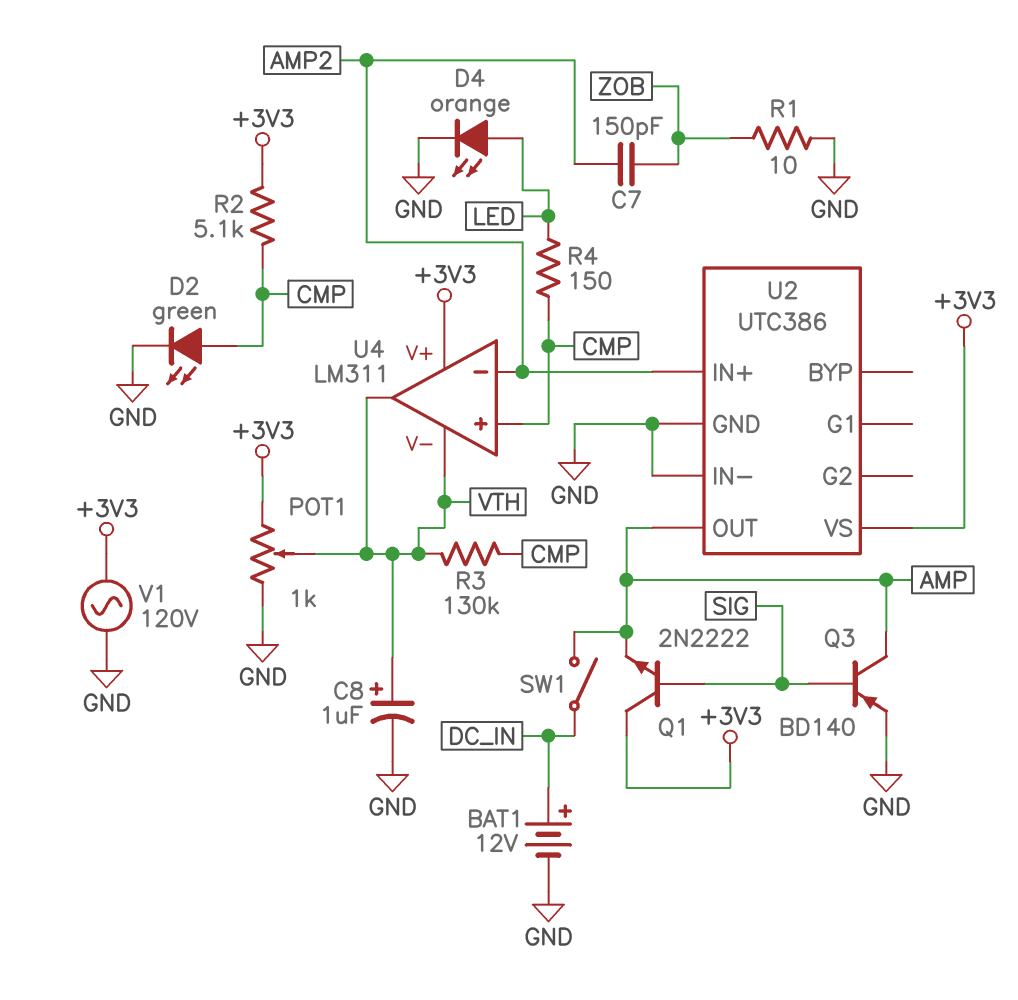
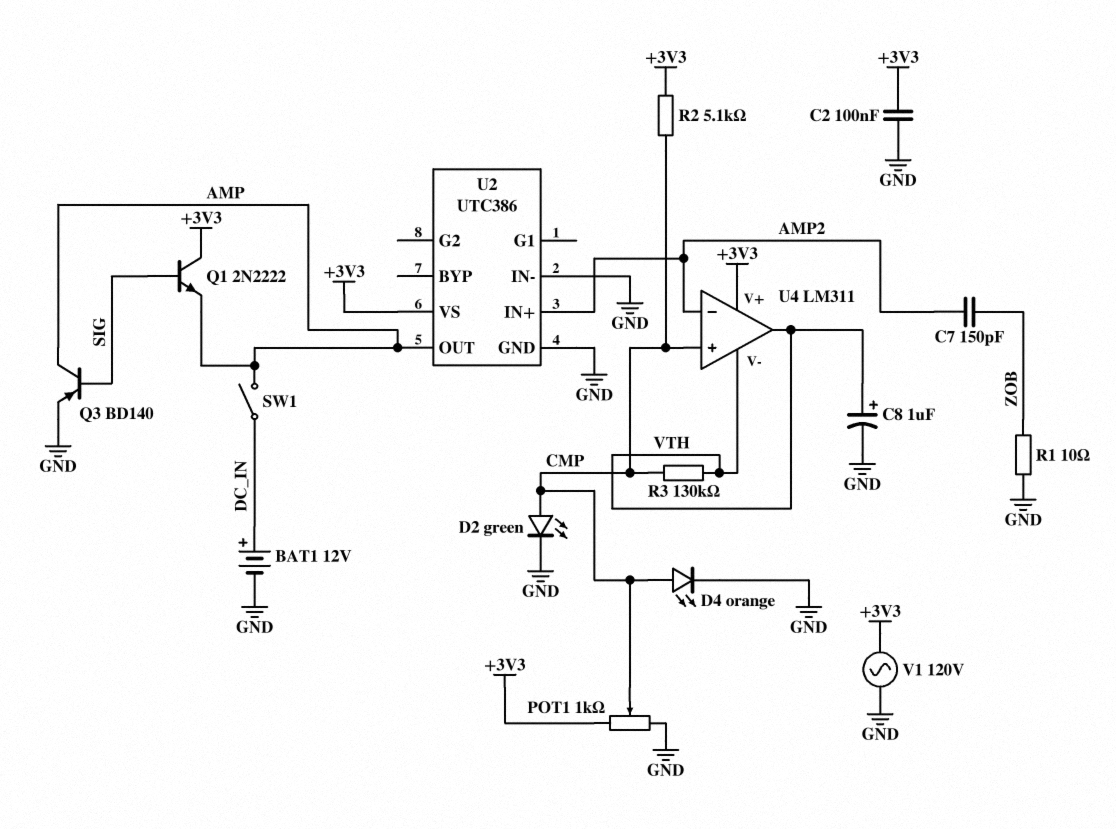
C2: none -> 100nF (+3V3, GND)
D4: LED orange (A LED, K GND) -> LED orange (A CMP, K GND)
POT1: 1k (+3V3, GND, wiper VTH) -> 1k (+3V3, GND, wiper CMP)
R4: 150 (CMP, LED) -> none

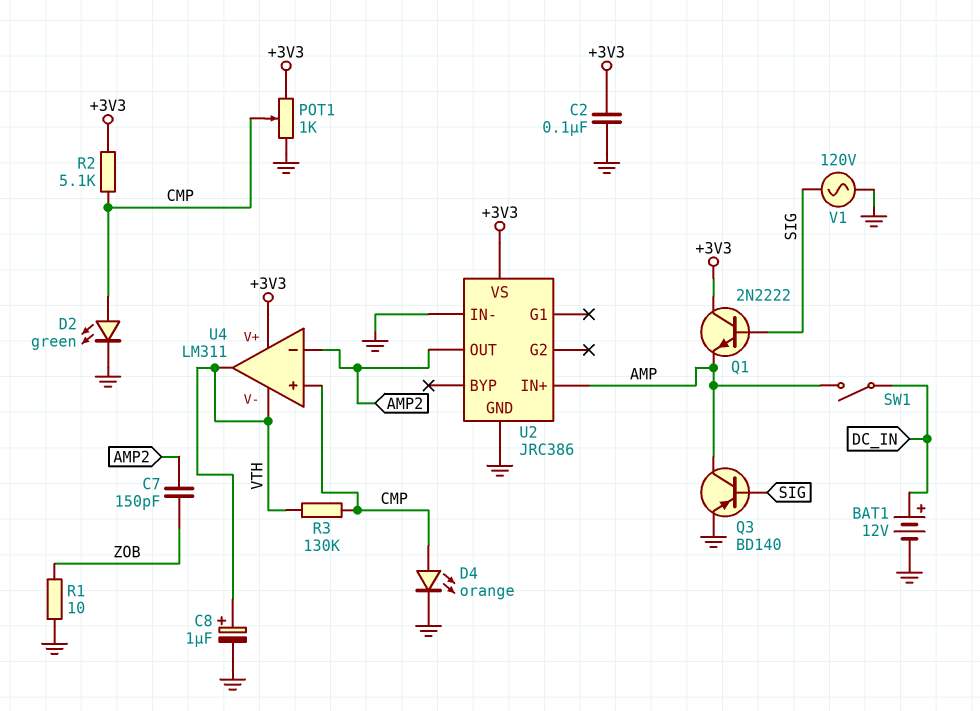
U2: UTC386 -> JRC386
U2 pin IN+: AMP2 -> AMP
U2 pin OUT: AMP -> AMP2
V1: AC 120V (+3V3, GND) -> AC 120V (GND, SIG)

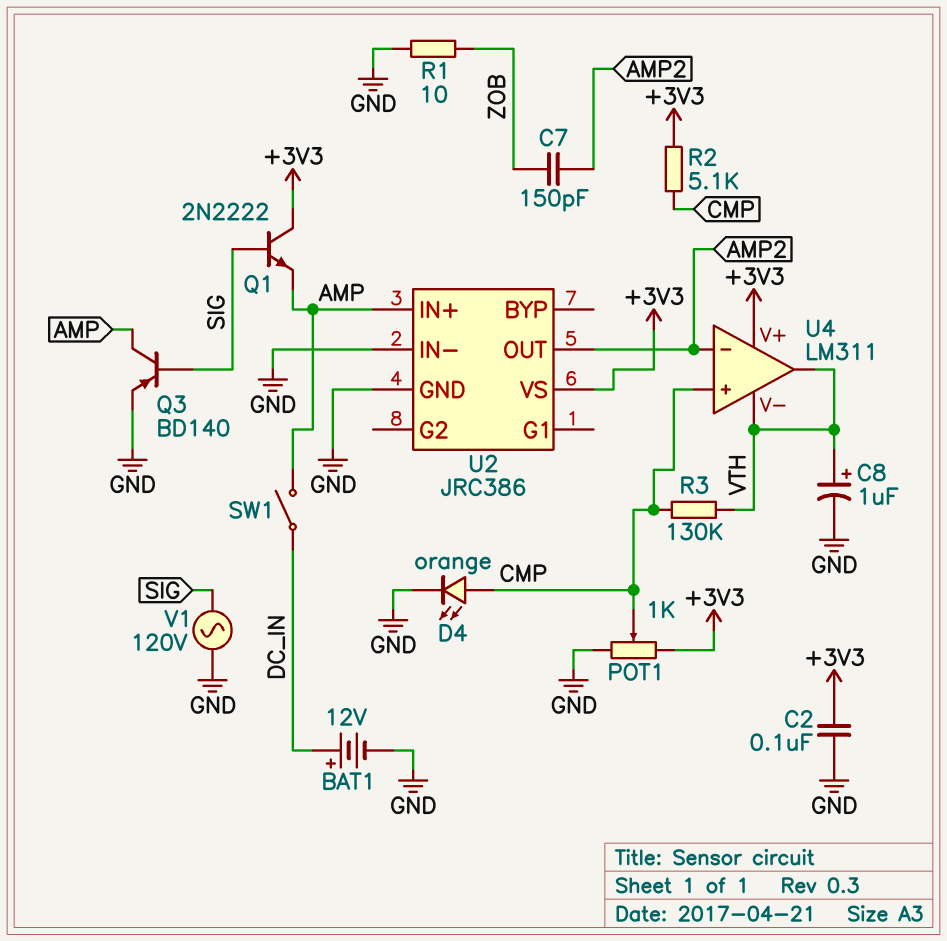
D2: LED green (A CMP, K GND) -> none

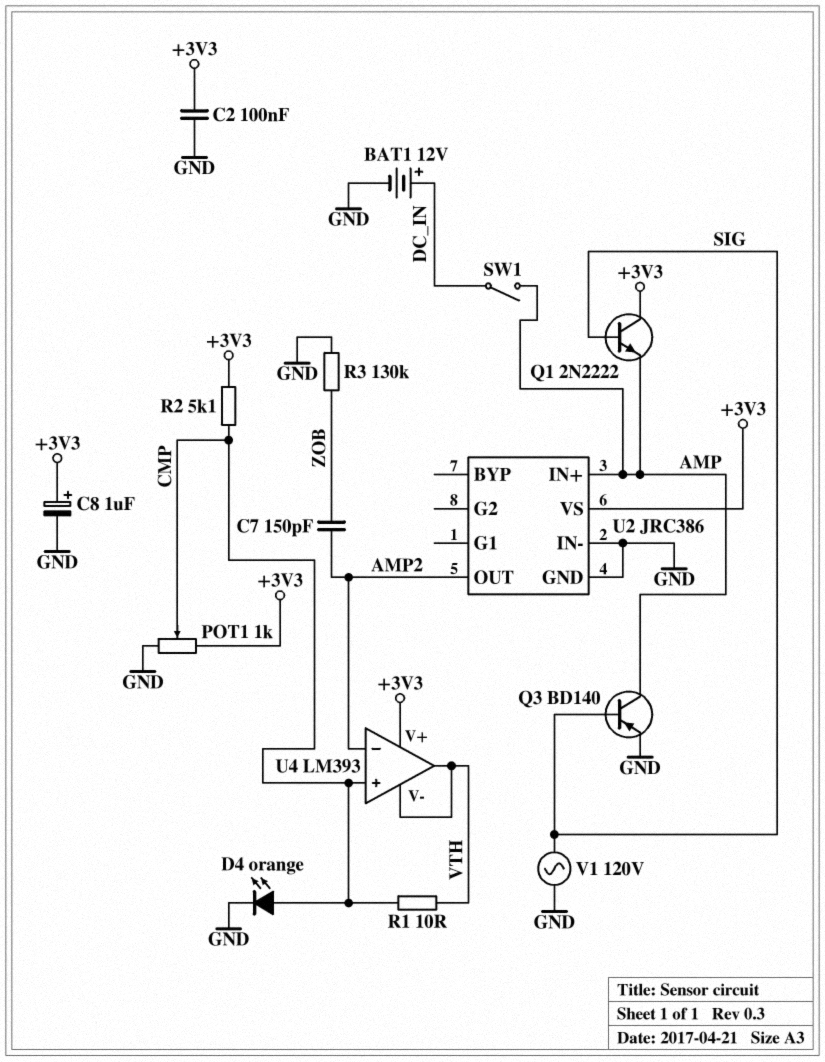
C8: 1uF (plus VTH, minus GND) -> 1uF (plus +3V3, minus GND)
R1: 10 (GND, ZOB) -> 10 (CMP, VTH)
R3: 130k (CMP, VTH) -> 130k (GND, ZOB)
U4: LM311 -> LM393

